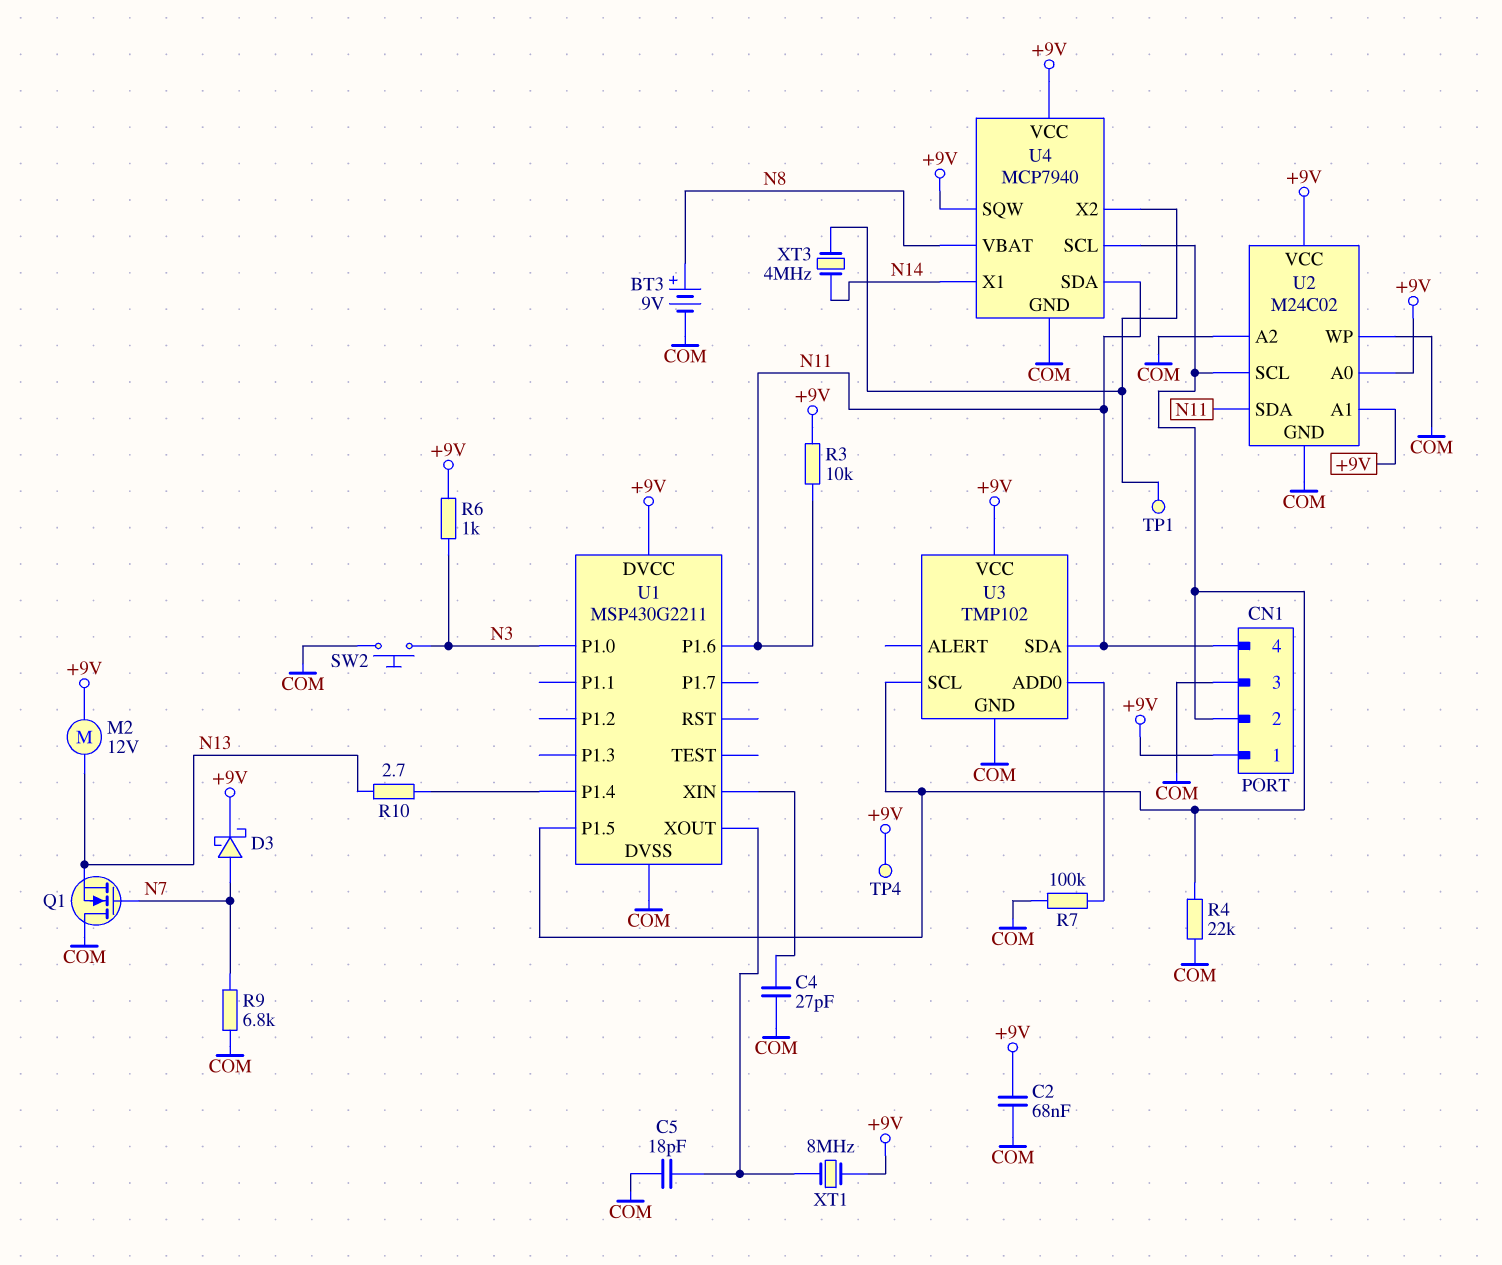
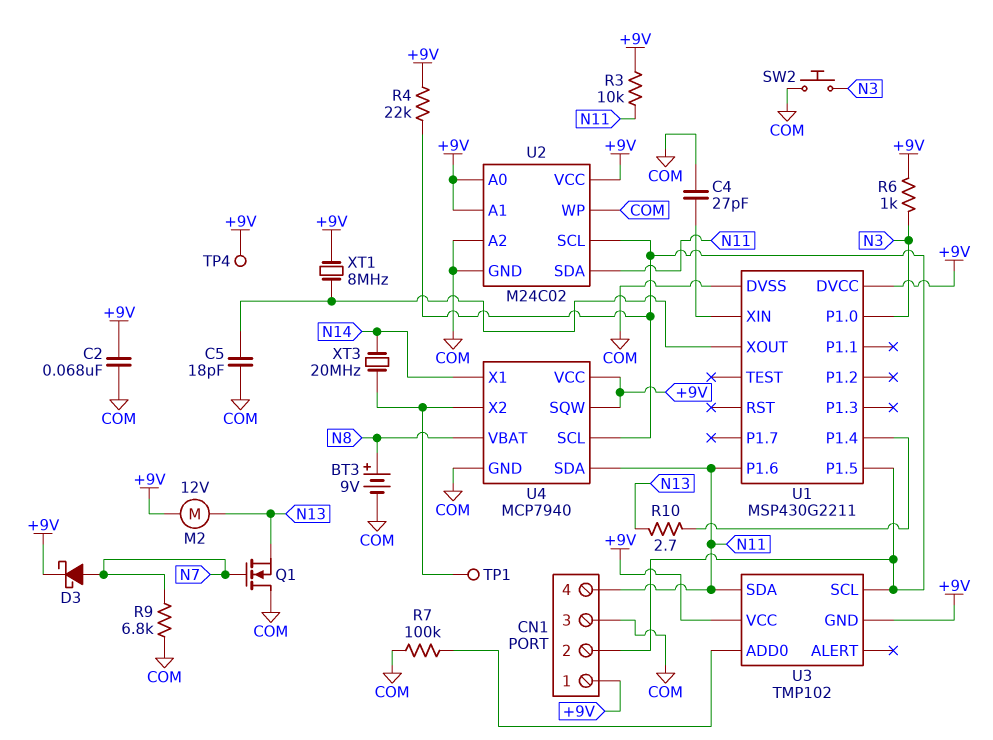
R4: 22k (CN1/2, COM) -> 22k (+9V, CN1/2)
U3 pin GND: COM -> +9V
XT3: 4MHz (N14, U4/X2) -> 20MHz (N14, U4/X2)

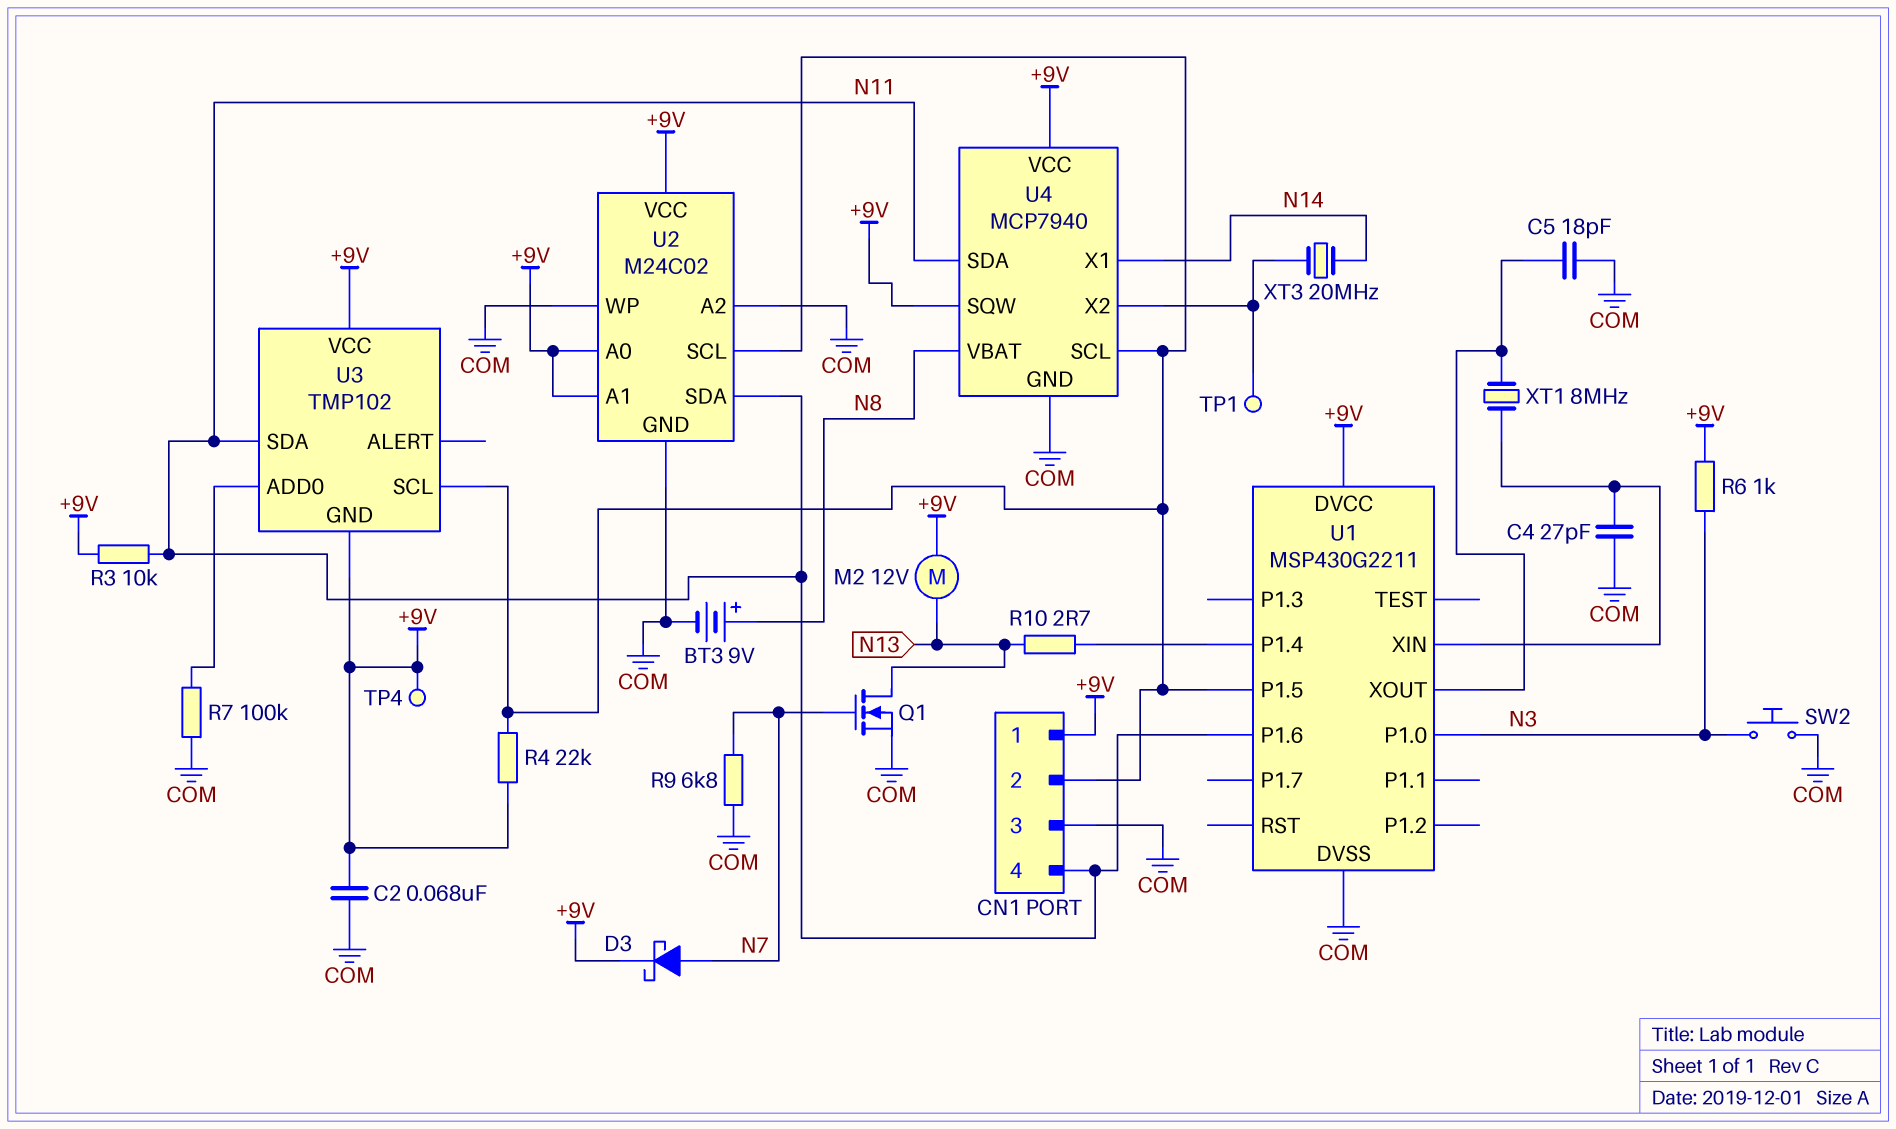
Q1: NMOS (G N7, D COM, S N13) -> NMOS (G N7, D N13, S COM)
XT1: 8MHz (+9V, U1/XOUT) -> 8MHz (U1/XIN, U1/XOUT)

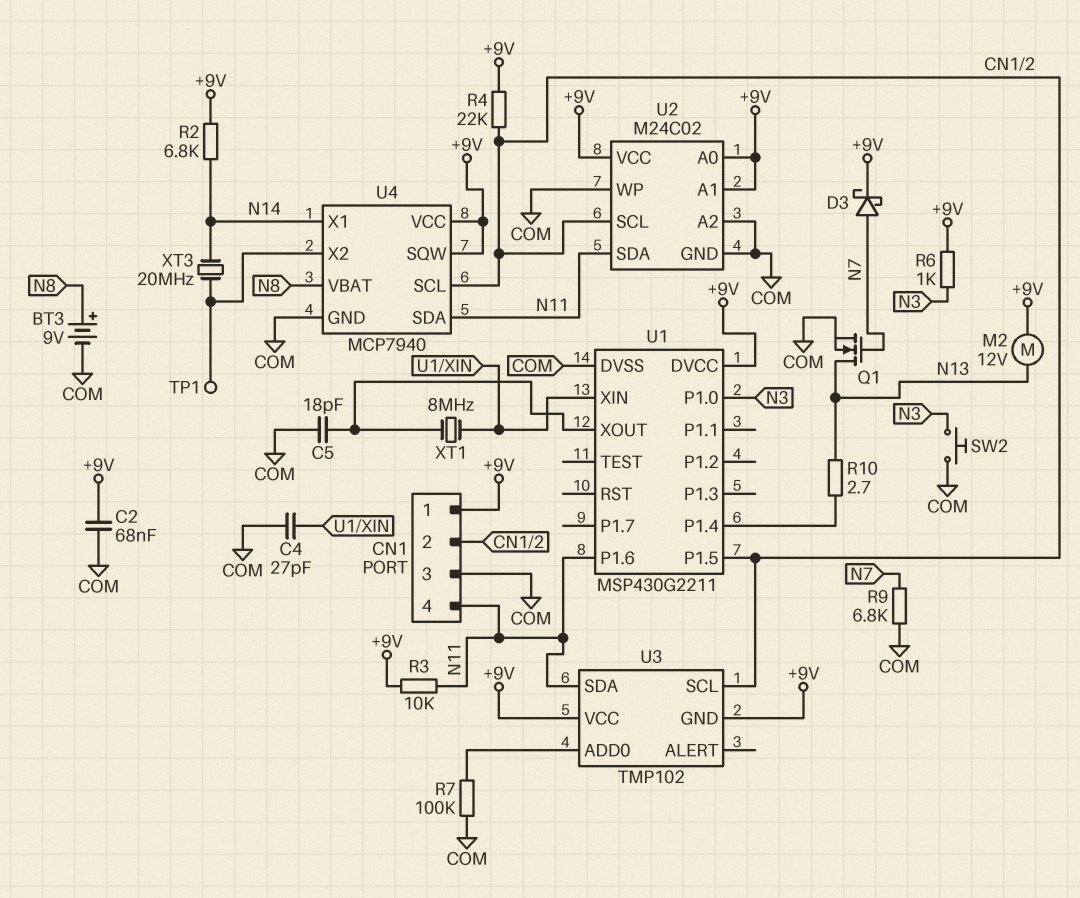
R2: none -> 6.8k (+9V, N14)
TP4: test point (+9V) -> none

